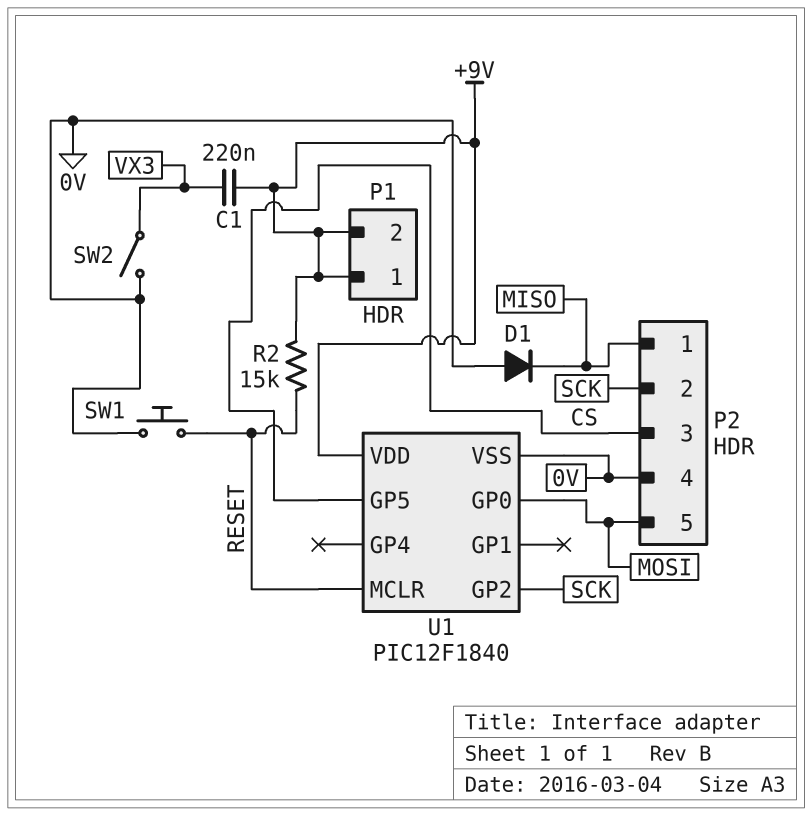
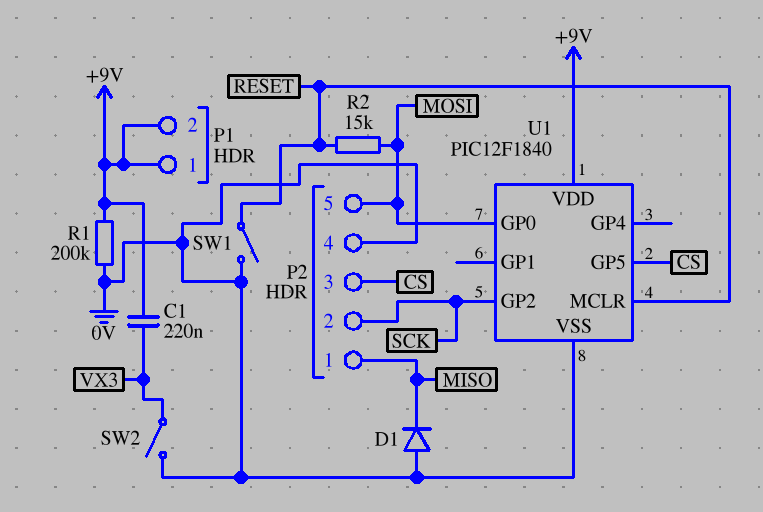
R1: none -> 200k (+9V, 0V)
R2: 15k (+9V, RESET) -> 15k (MOSI, RESET)
SW1: button (0V, RESET) -> switch (0V, RESET)

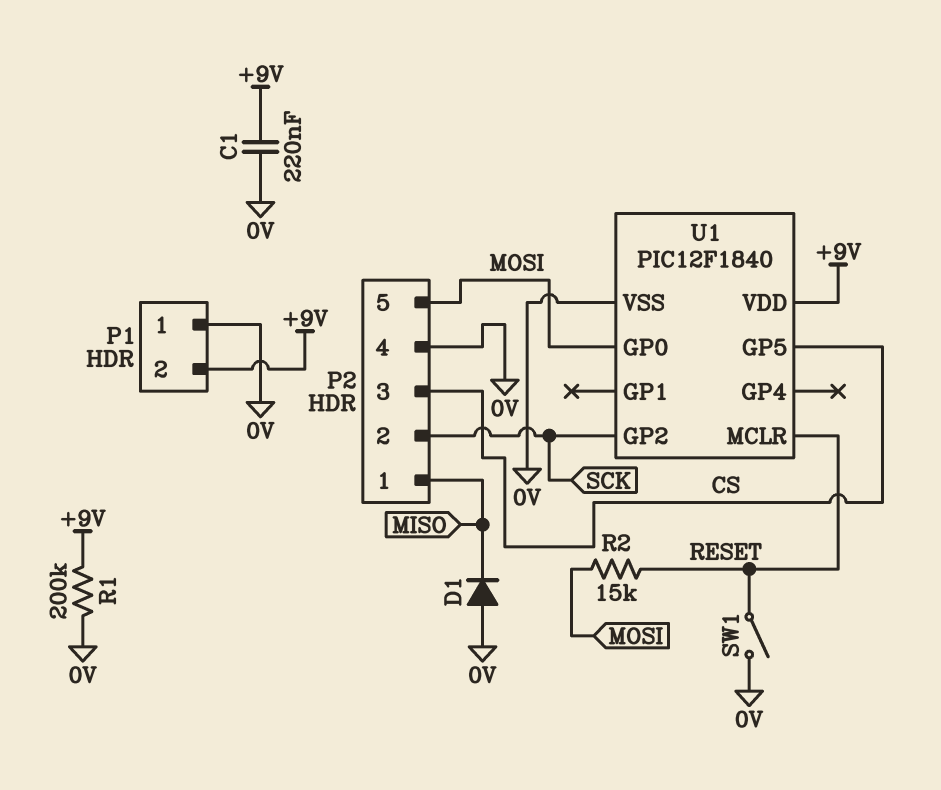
C1: 220nF (+9V, VX3) -> 220nF (+9V, 0V)
P1 pin 1: +9V -> 0V
SW2: switch (0V, VX3) -> none

